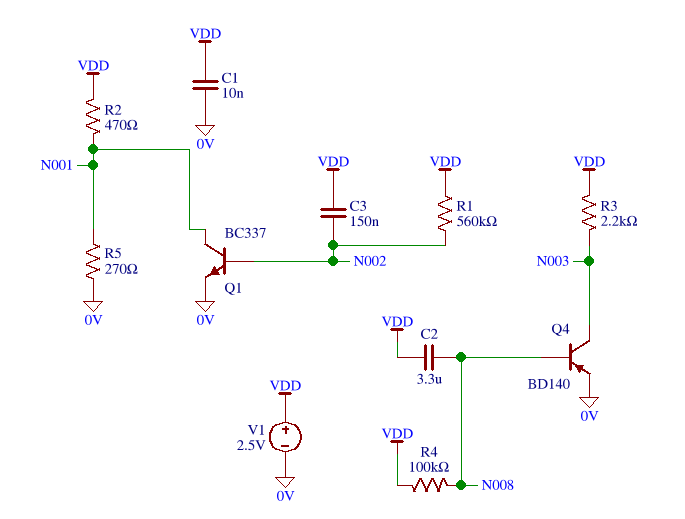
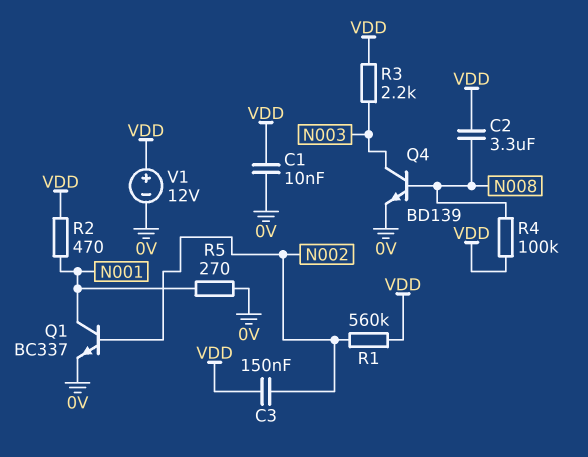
Q4: PNP BD140 (B N008, C N003, E 0V) -> NPN BD139 (B N008, C N003, E 0V)
V1: 2.5V (plus VDD, minus 0V) -> 12V (plus VDD, minus 0V)

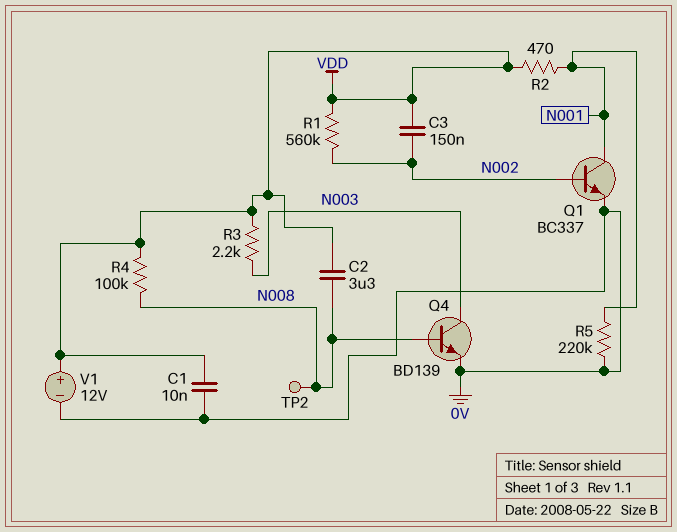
R5: 270 (0V, N001) -> 220k (0V, N001)
TP2: none -> test point (N008)

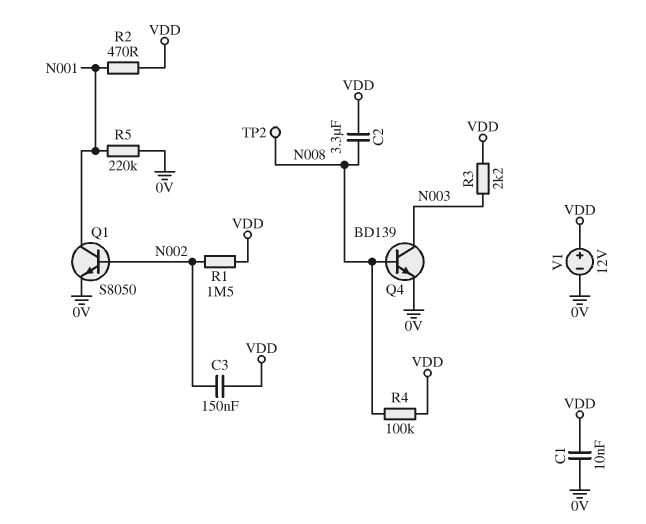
Q1: NPN BC337 (B N002, C N001, E 0V) -> NPN S8050 (B N002, C N001, E 0V)
R1: 560k (N002, VDD) -> 1.5M (N002, VDD)

